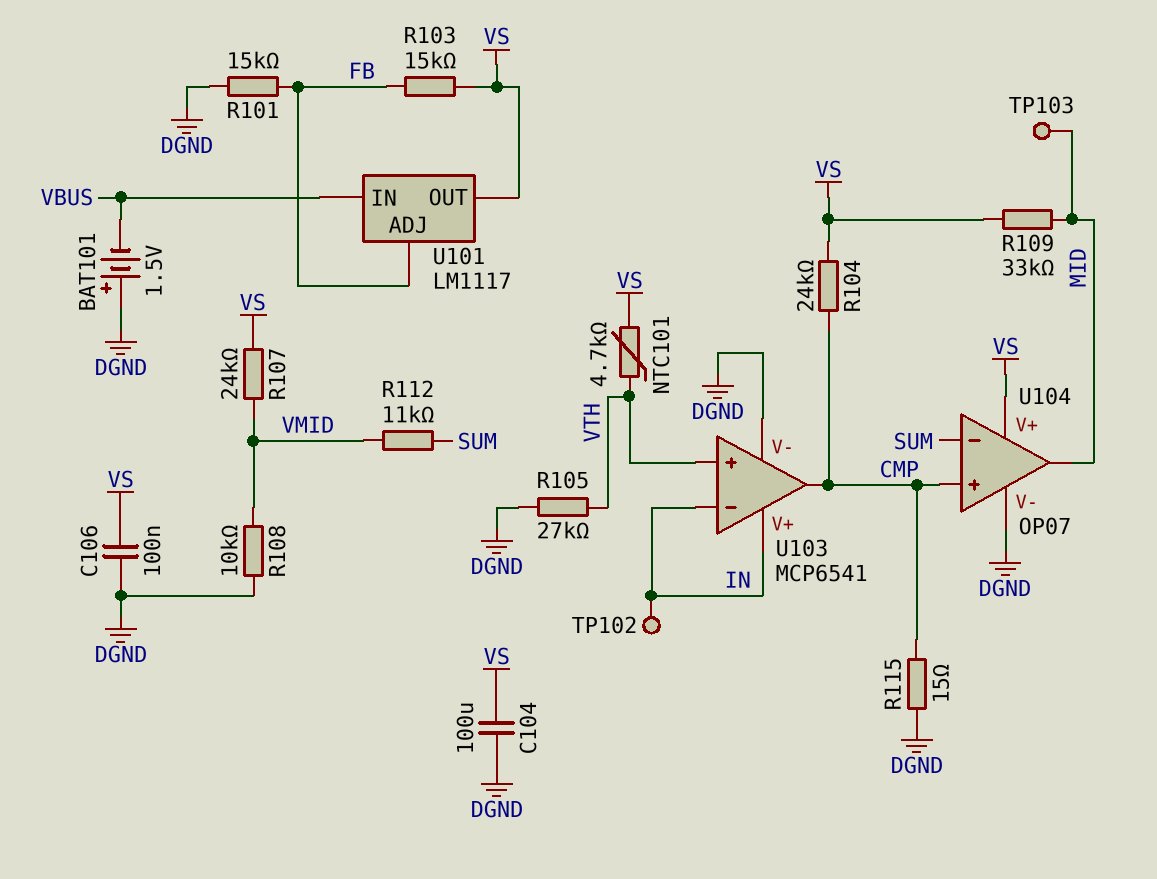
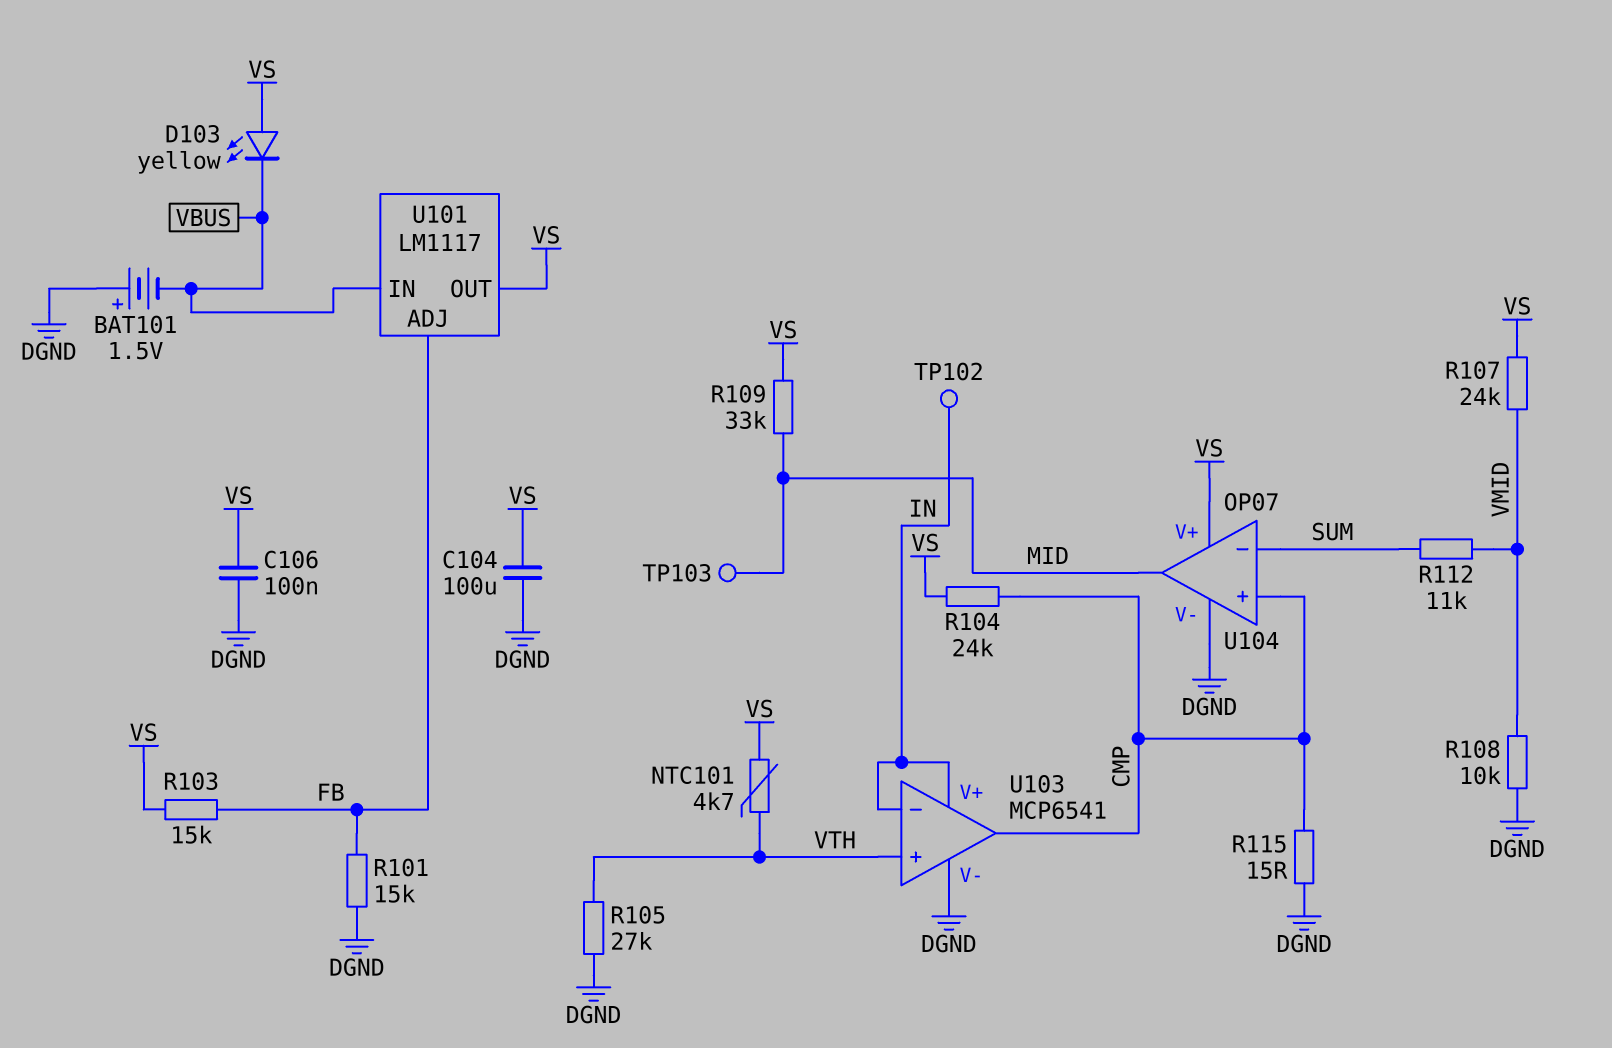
D103: none -> LED yellow (A VS, K VBUS)

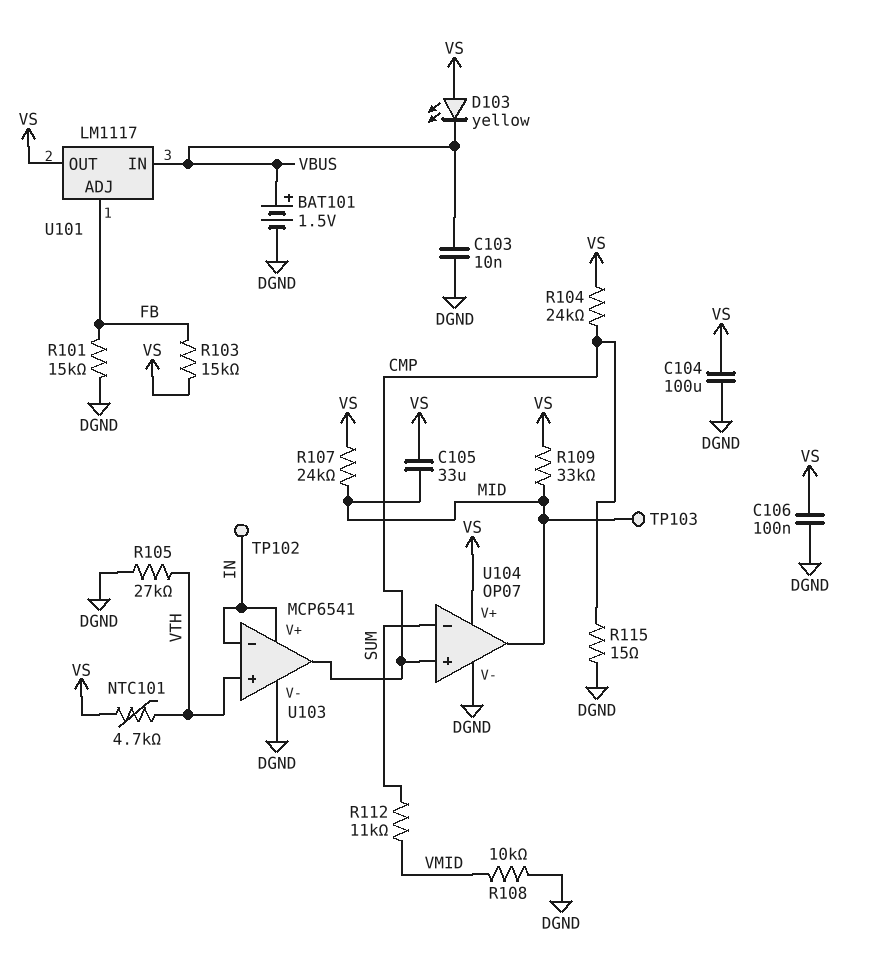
BAT101: 1.5V (plus DGND, minus VBUS) -> 1.5V (plus VBUS, minus DGND)
C103: none -> 10nF (DGND, VBUS)
C105: none -> 33uF (MID, VS)
R107: 24k (VMID, VS) -> 24k (MID, VS)

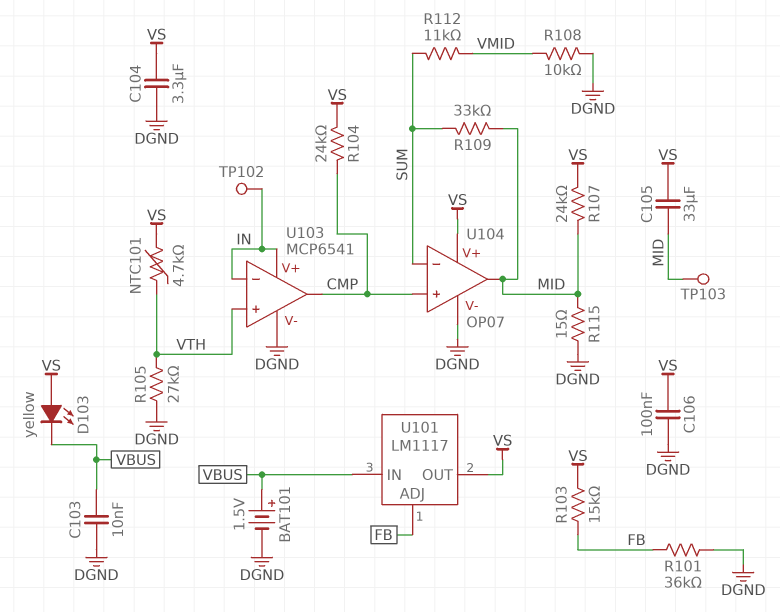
C104: 100uF (DGND, VS) -> 3.3uF (DGND, VS)
R101: 15k (DGND, FB) -> 36k (DGND, FB)
R109: 33k (MID, VS) -> 33k (MID, SUM)
R115: 15 (CMP, DGND) -> 15 (DGND, MID)

